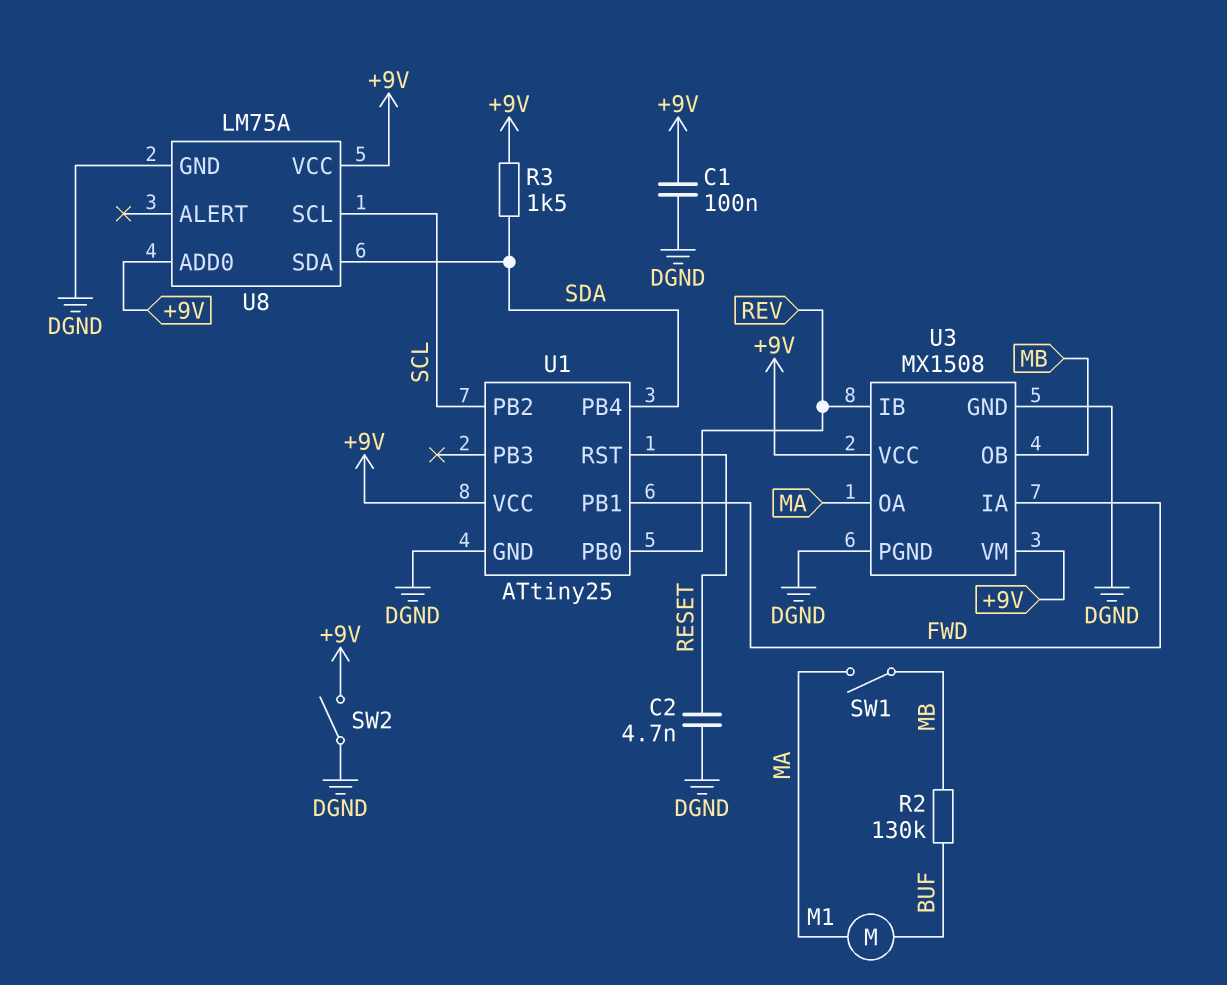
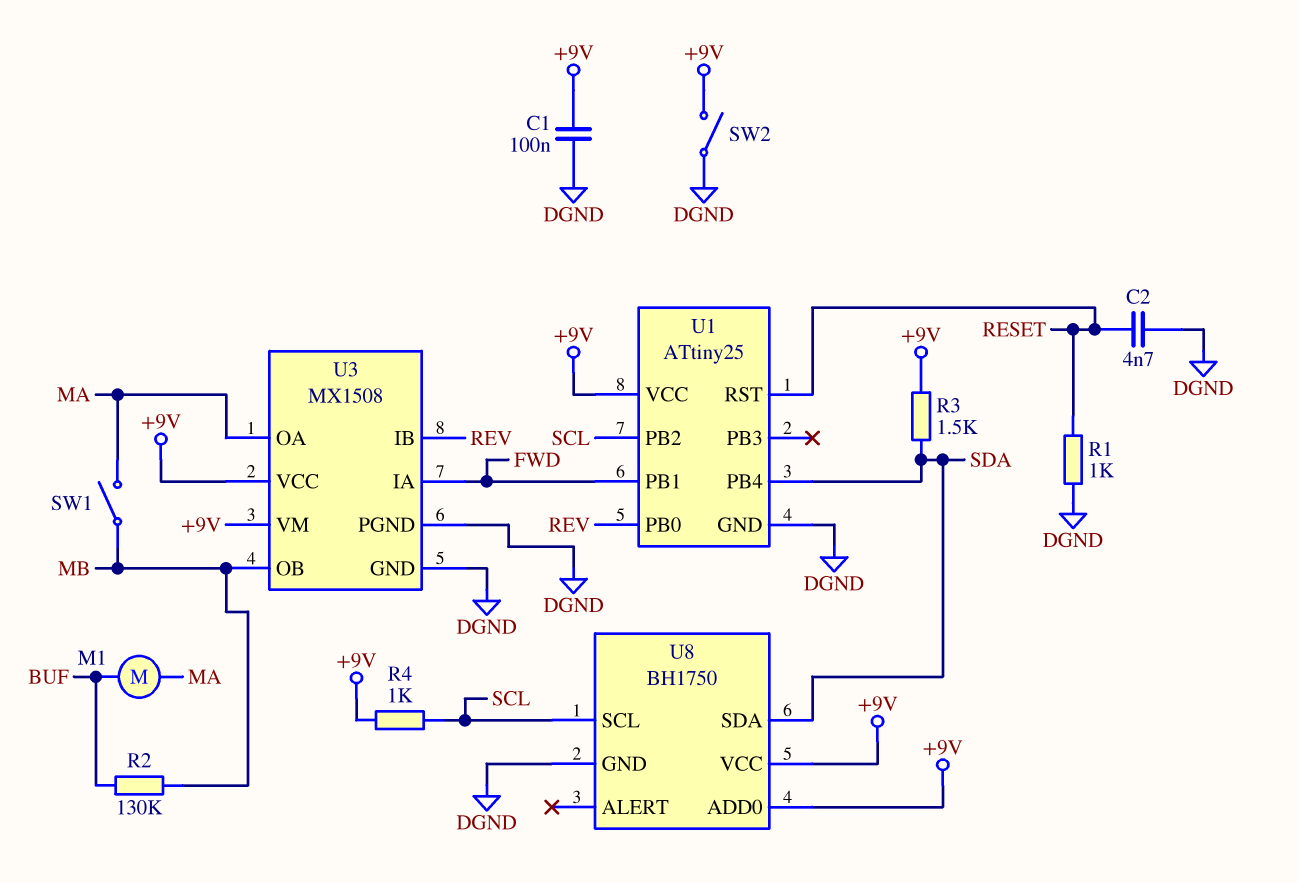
R1: none -> 1k (DGND, RESET)
R4: none -> 1k (+9V, SCL)
U8: LM75A -> BH1750

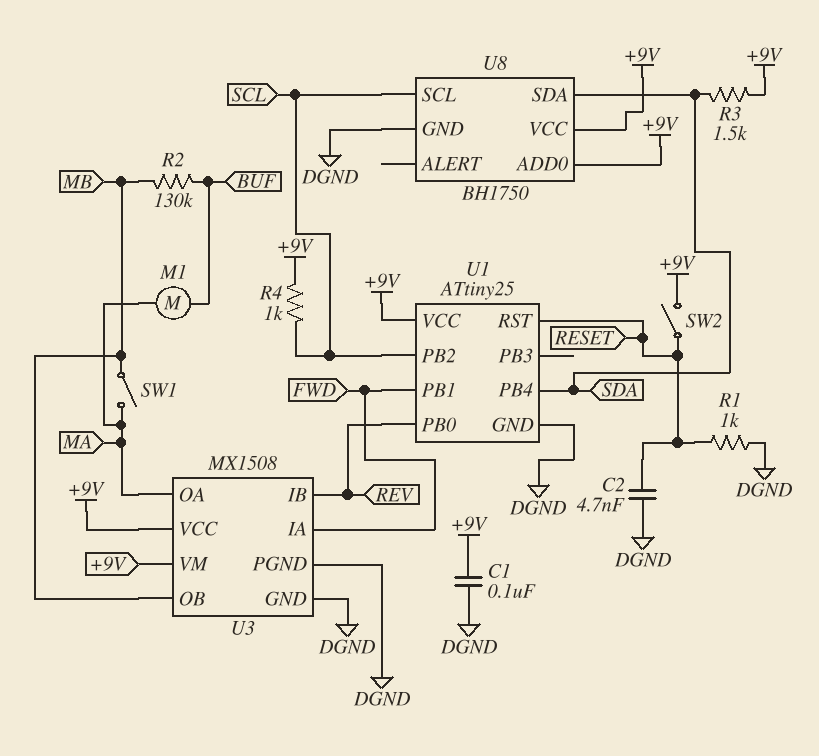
SW2: switch (+9V, DGND) -> switch (+9V, RESET)

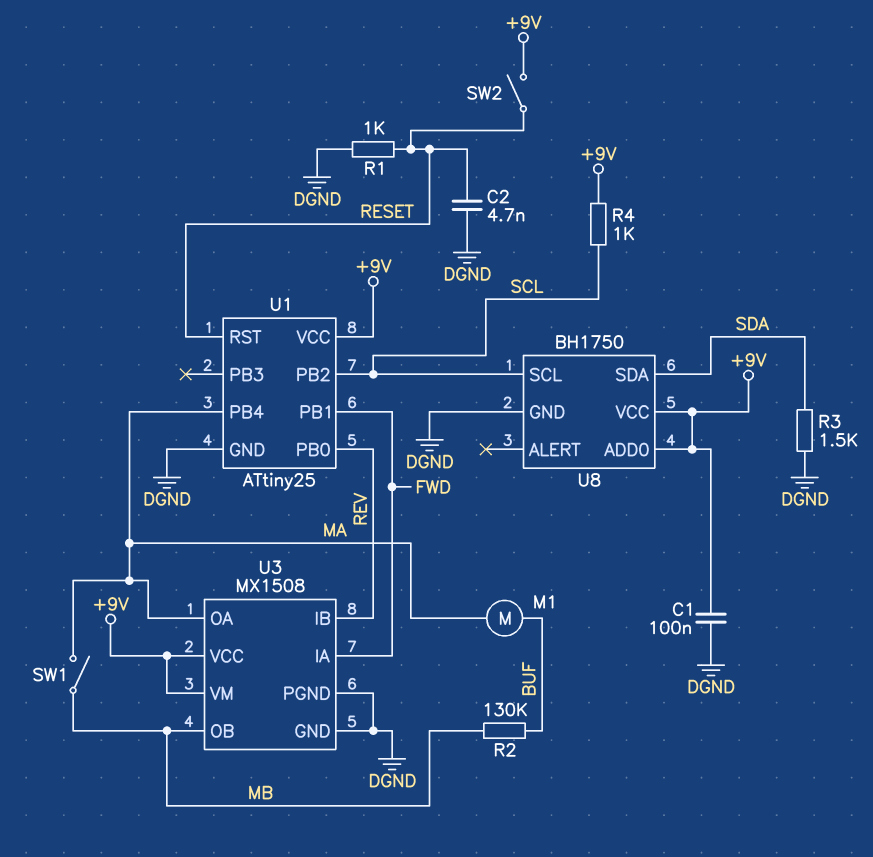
R3: 1.5k (+9V, SDA) -> 1.5k (DGND, SDA)
U1 pin PB4: SDA -> MA

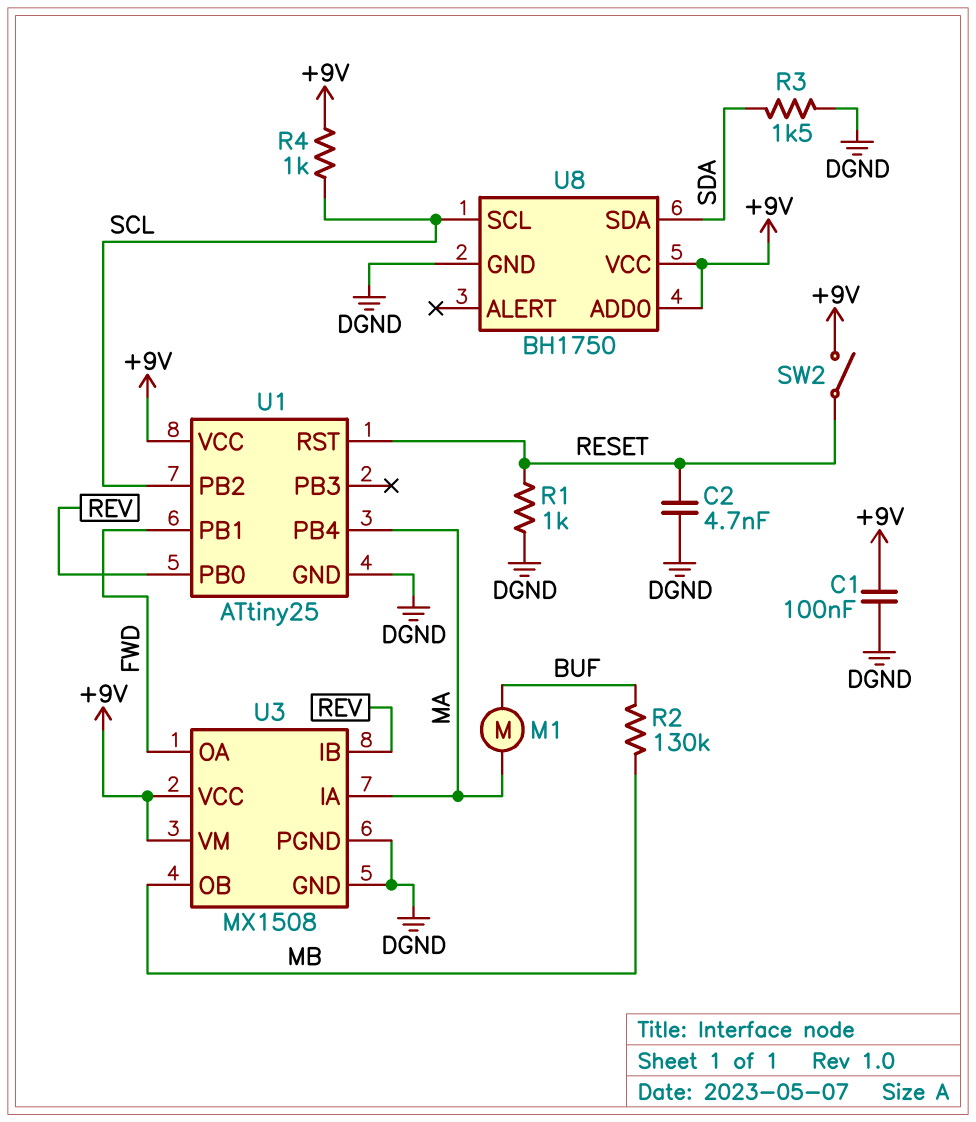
SW1: switch (MA, MB) -> none
U3 pin IA: FWD -> MA
U3 pin OA: MA -> FWD

